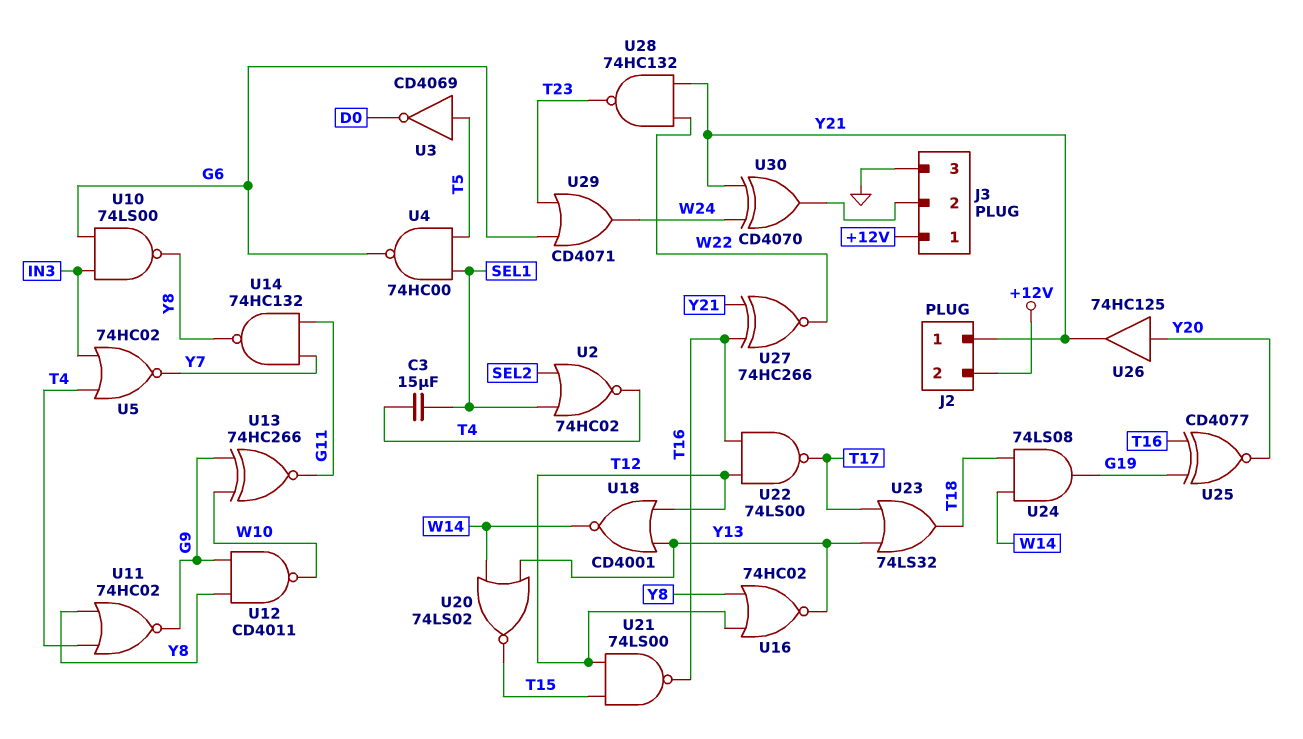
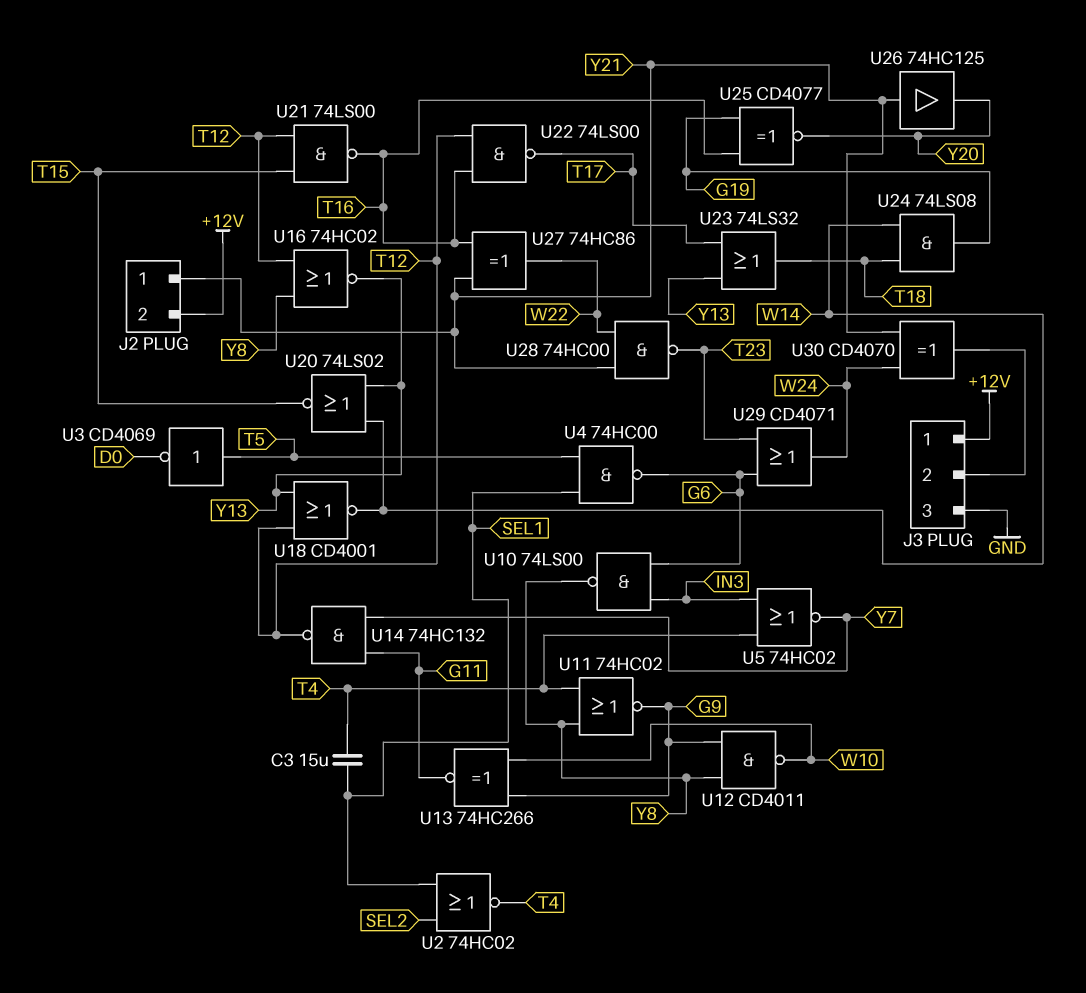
U14: NAND 74HC132 (in G11, in Y7, out Y8) -> NAND 74HC132 (in G11, in Y7, out T12)
U26: buffer 74HC125 (in Y20, out Y21) -> buffer 74HC125 (in Y21, out Y20)
U27: XNOR 74HC266 (in T16, in Y21, out W22) -> XOR 74HC86 (in T16, in Y21, out W22)
U28: NAND 74HC132 (in W22, in Y21, out T23) -> NAND 74HC00 (in W22, in Y21, out T23)

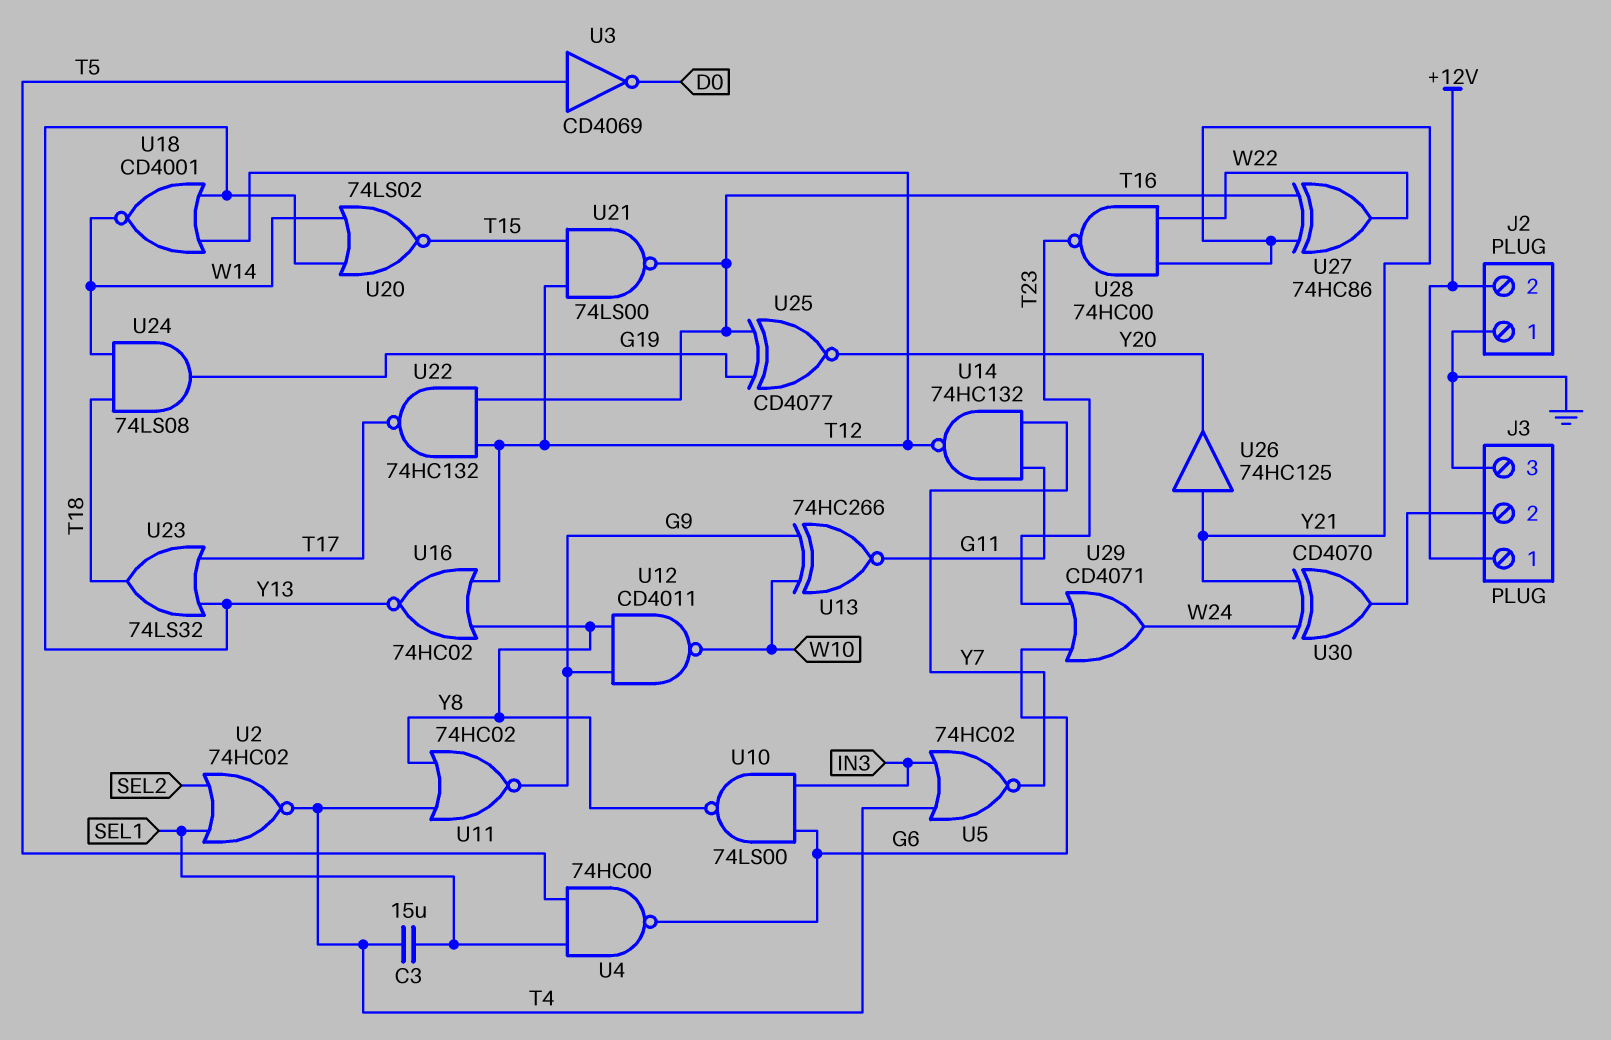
J2 pin 1: Y21 -> GND
U22: NAND 74LS00 (in T12, in T16, out T17) -> NAND 74HC132 (in T12, in T16, out T17)

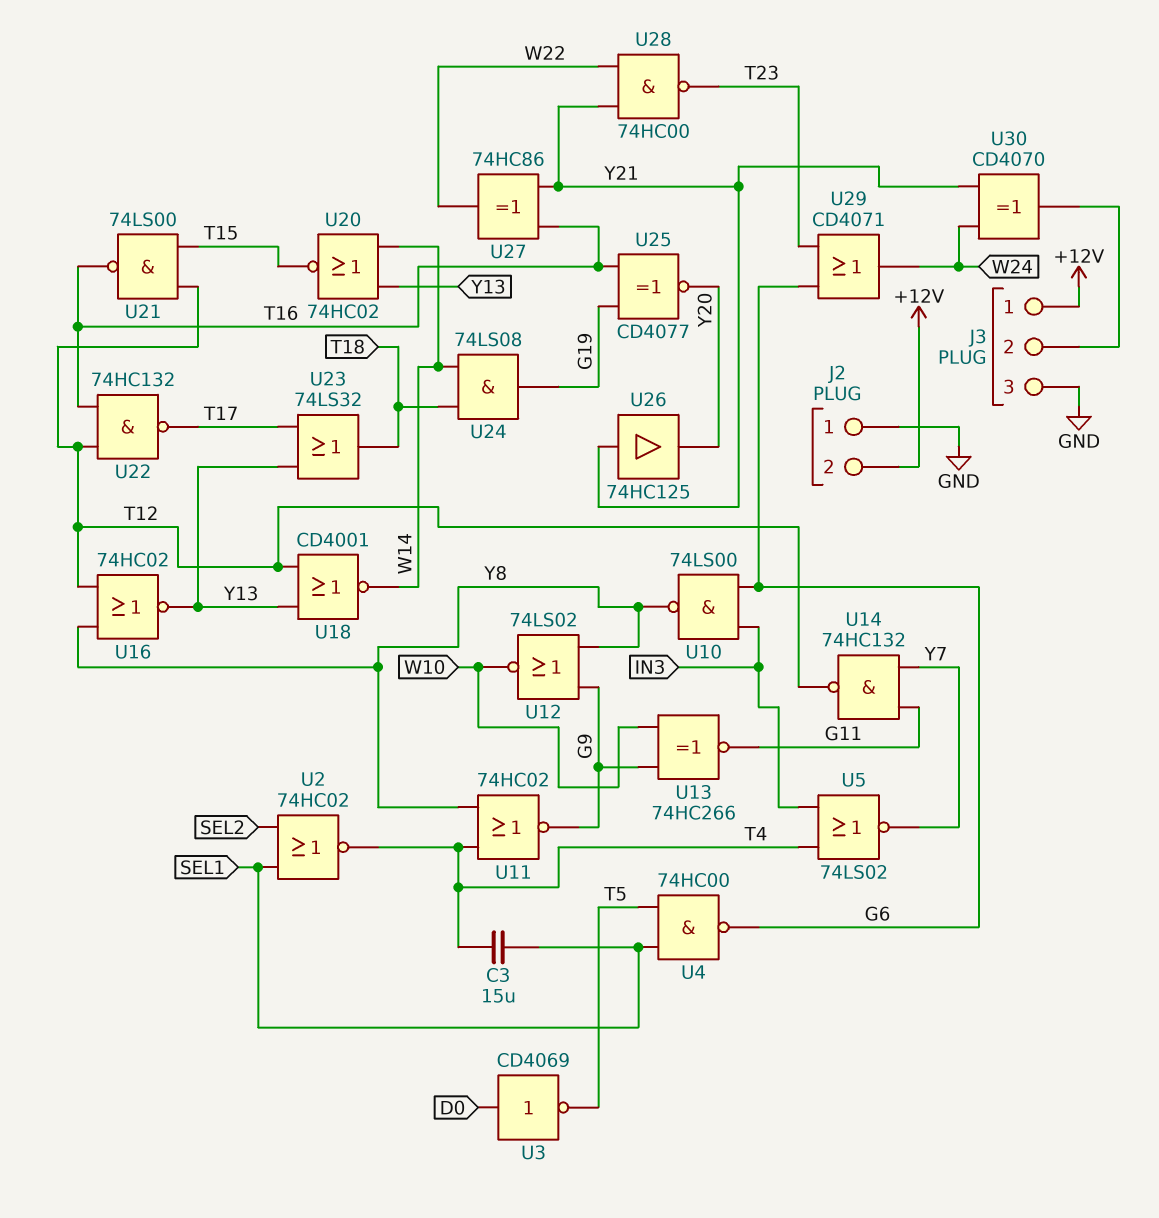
U3: NOT CD4069 (in T5, out D0) -> NOT CD4069 (in D0, out T5)
U5: NOR 74HC02 (in IN3, in T4, out Y7) -> NOR 74LS02 (in IN3, in T4, out Y7)
U12: NAND CD4011 (in G9, in Y8, out W10) -> NOR 74LS02 (in G9, in Y8, out W10)
U20: NOR 74LS02 (in W14, in Y13, out T15) -> NOR 74HC02 (in W14, in Y13, out T15)

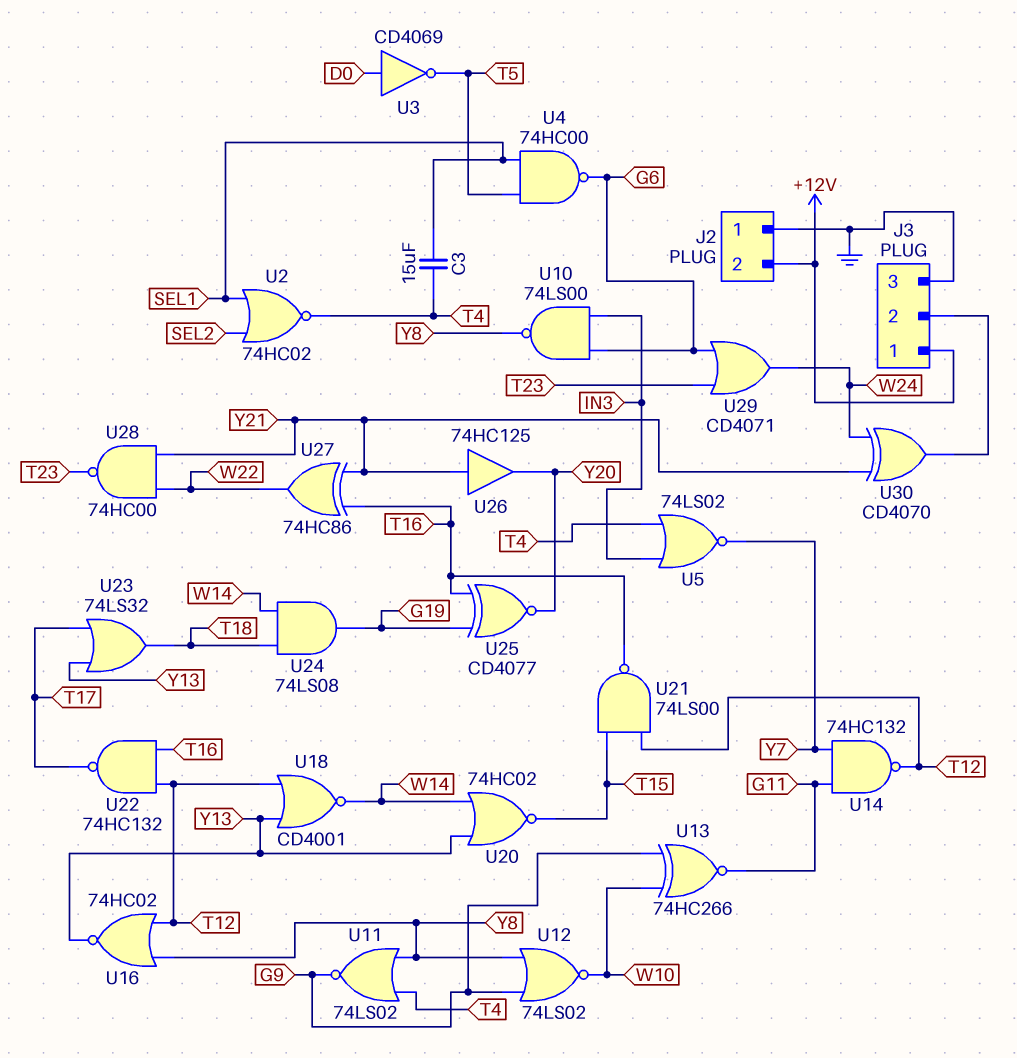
U11: NOR 74HC02 (in T4, in Y8, out G9) -> NOR 74LS02 (in T4, in Y8, out G9)

